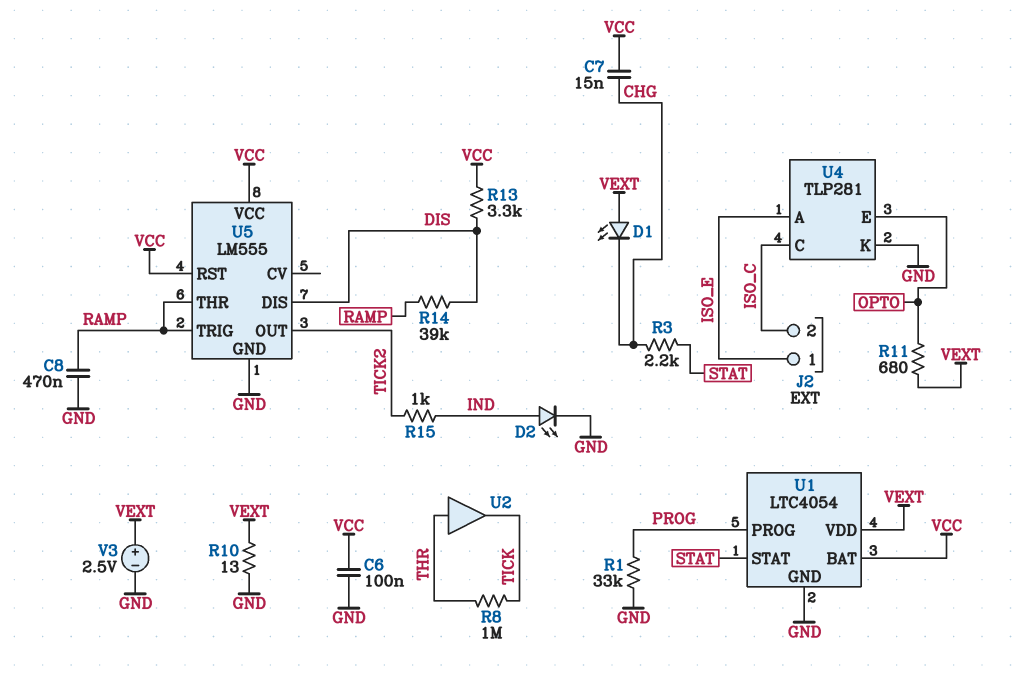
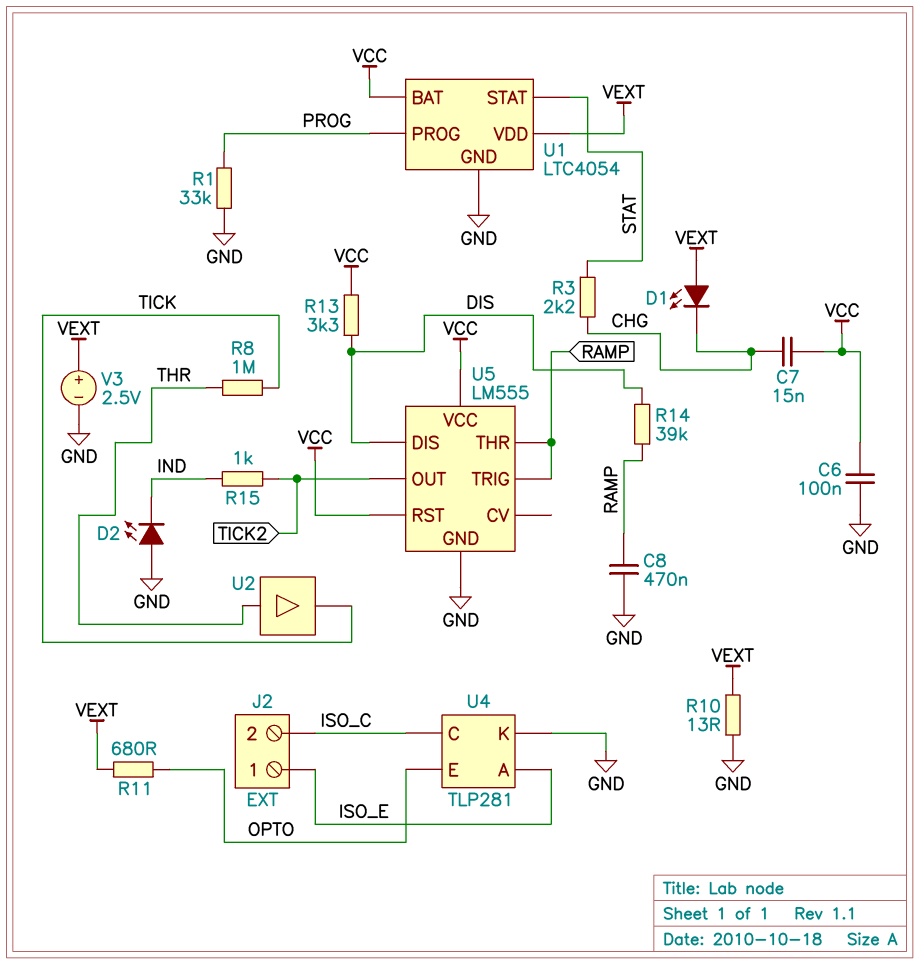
D2: LED (A IND, K GND) -> LED (A GND, K IND)

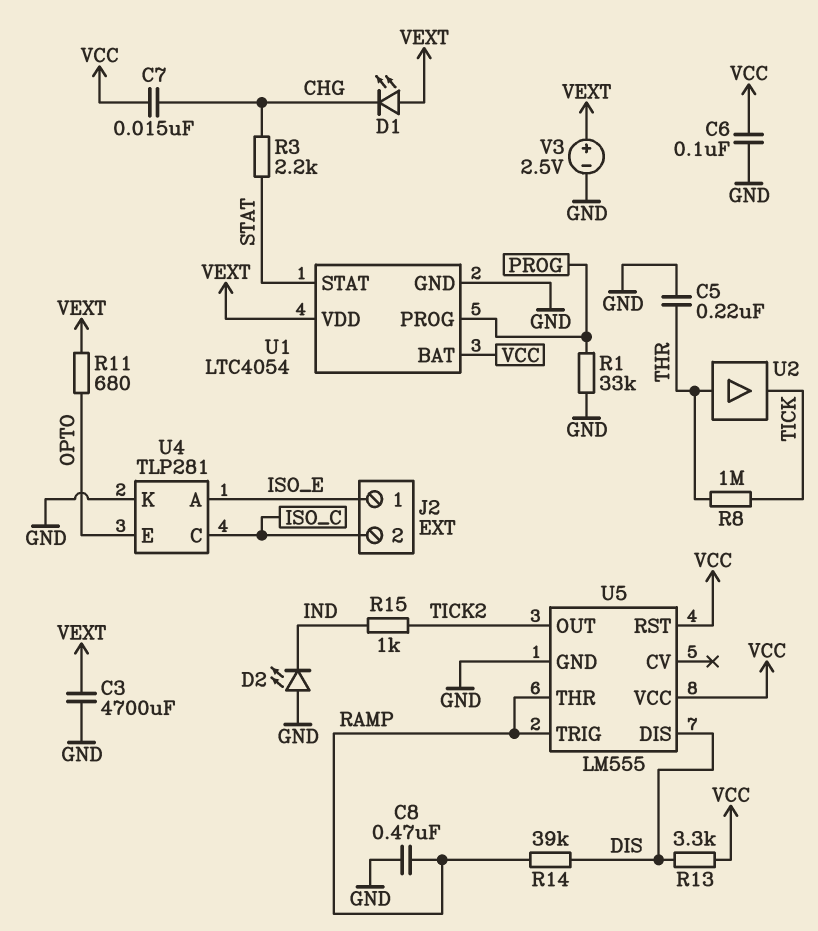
C3: none -> 4700uF (GND, VEXT)
C5: none -> 220nF (GND, THR)
R10: 13 (GND, VEXT) -> none

